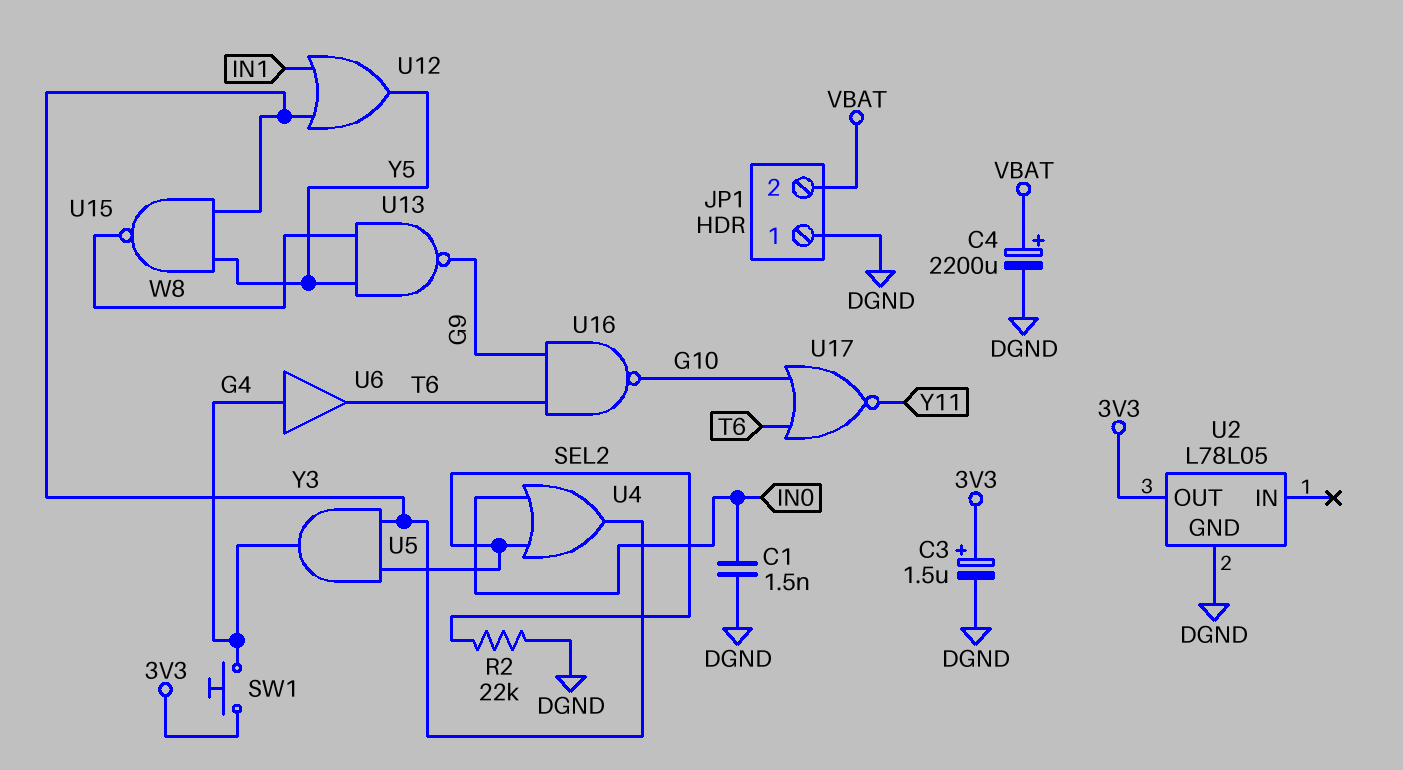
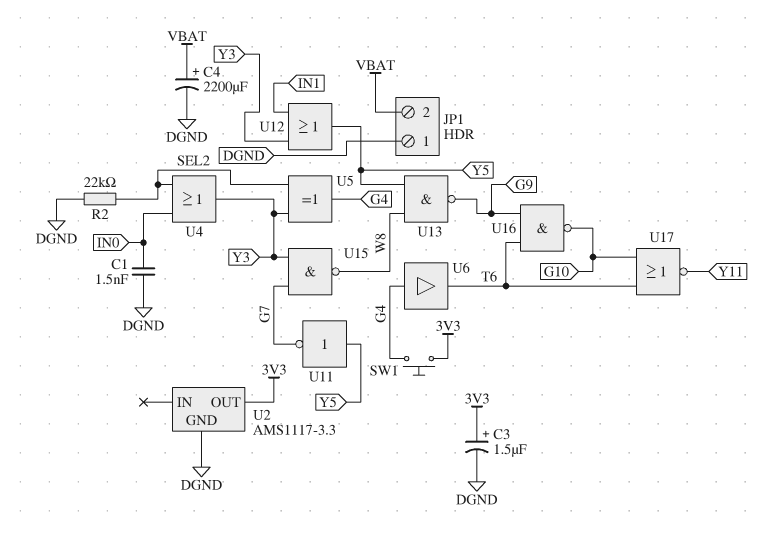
U2: L78L05 -> AMS1117-3.3
U5: AND (in SEL2, in Y3, out G4) -> XOR (in SEL2, in Y3, out G4)
U11: none -> NOT (in Y5, out G7)
U15: NAND (in Y3, in Y5, out W8) -> NAND (in G7, in Y3, out W8)

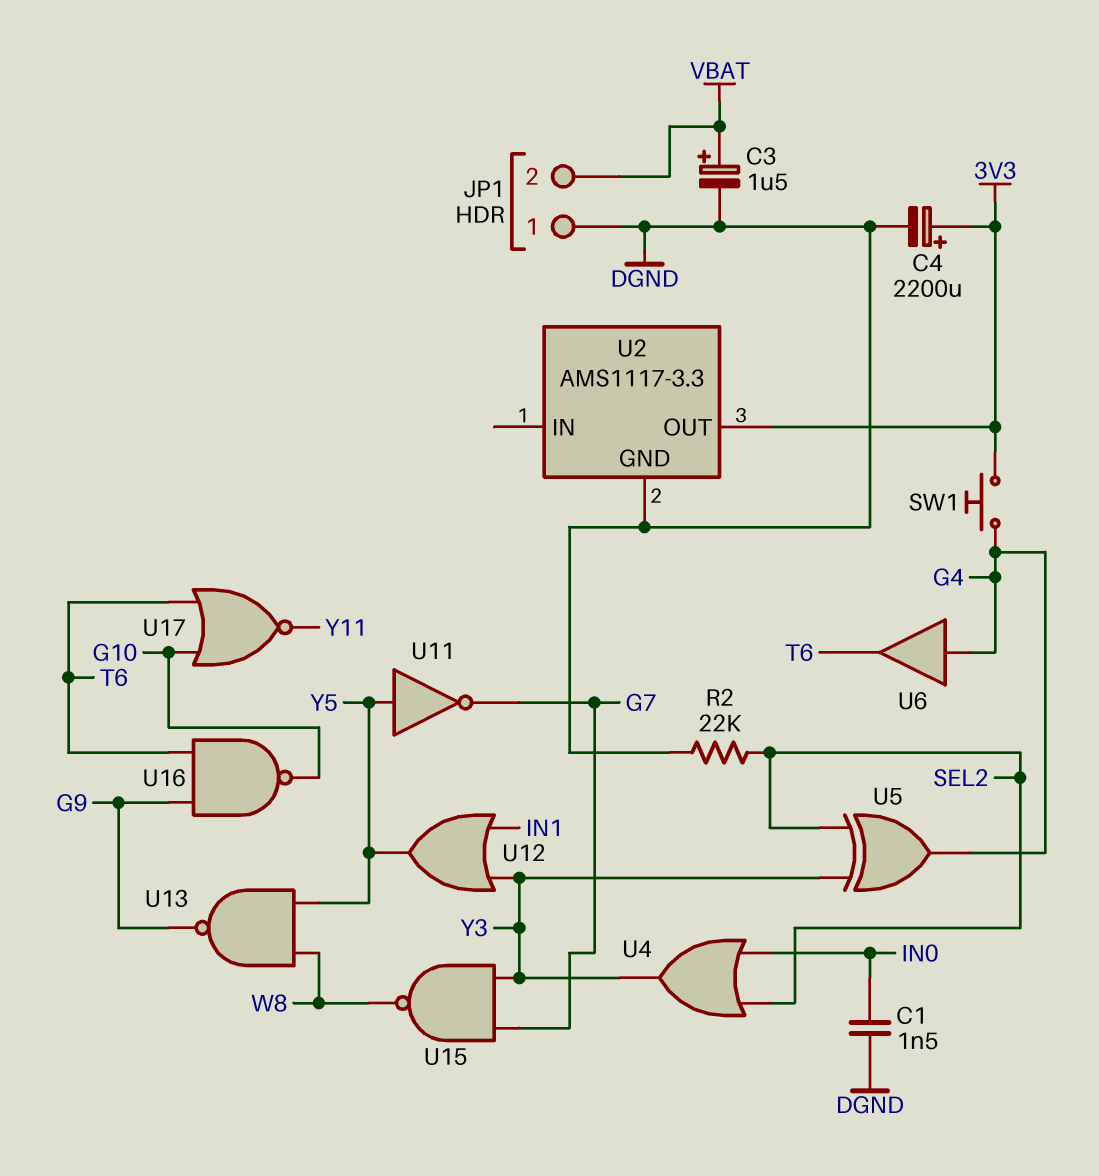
C3: 1.5uF (plus 3V3, minus DGND) -> 1.5uF (plus VBAT, minus DGND)
C4: 2200uF (plus VBAT, minus DGND) -> 2200uF (plus 3V3, minus DGND)

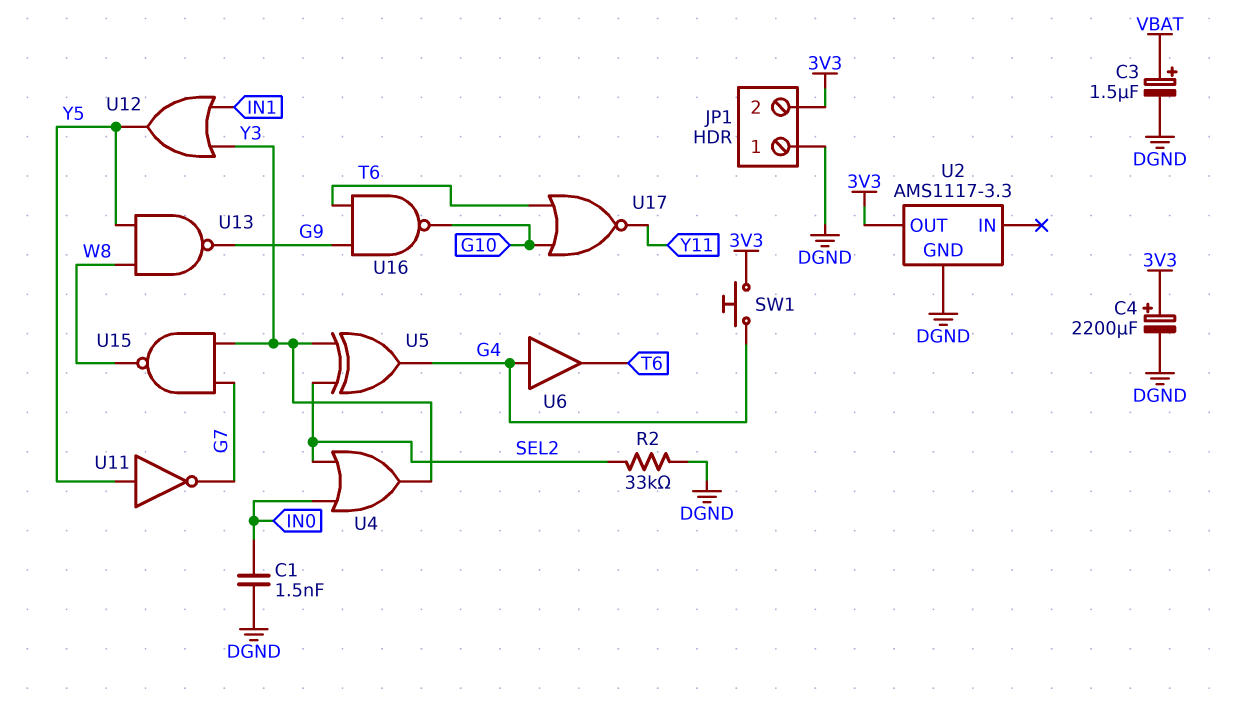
JP1 pin 2: VBAT -> 3V3
R2: 22k (DGND, SEL2) -> 33k (DGND, SEL2)

